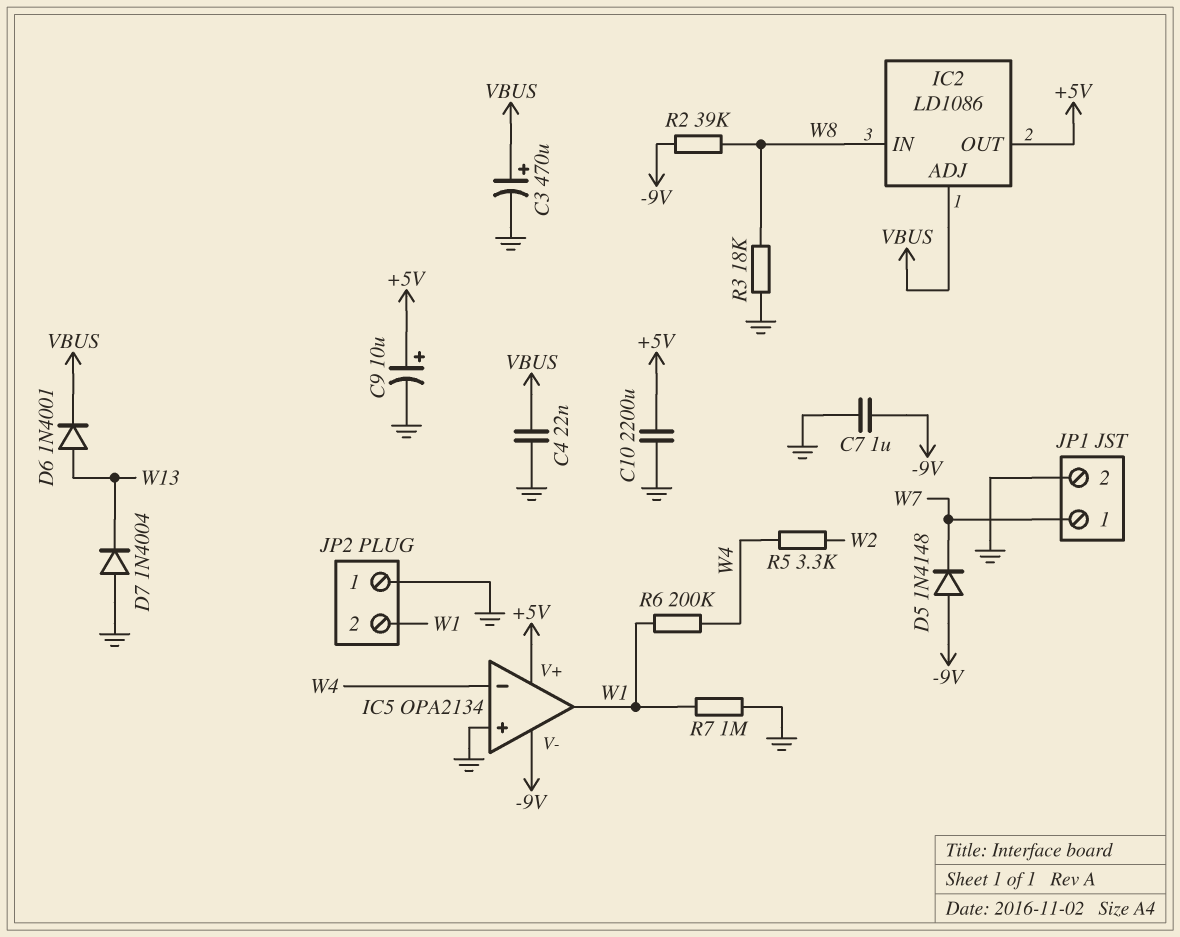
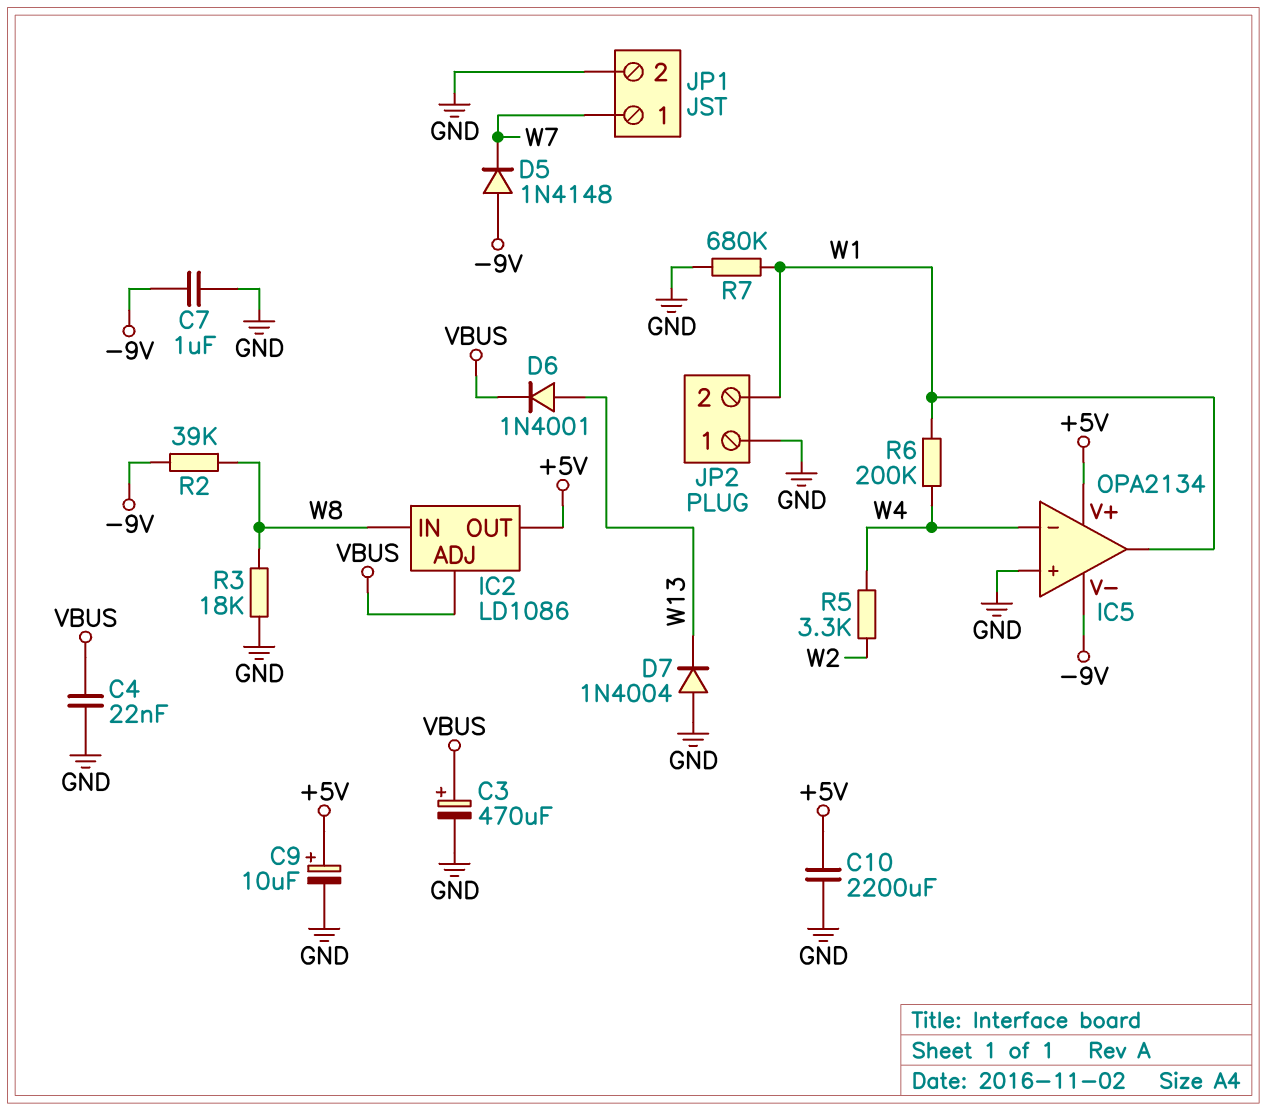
R7: 1M (GND, W1) -> 680k (GND, W1)

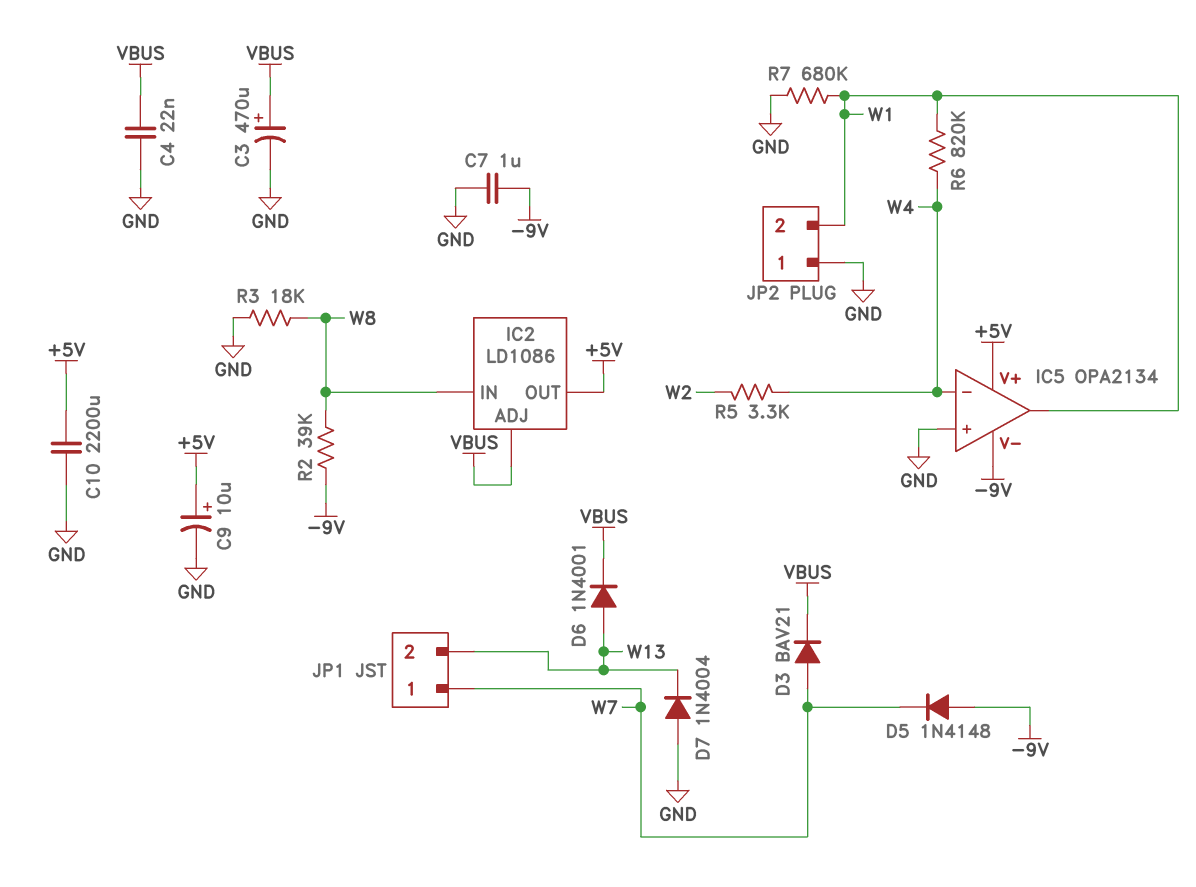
D3: none -> diode BAV21 (A W7, K VBUS)
JP1 pin 2: GND -> W13
R6: 200k (W1, W4) -> 820k (W1, W4)

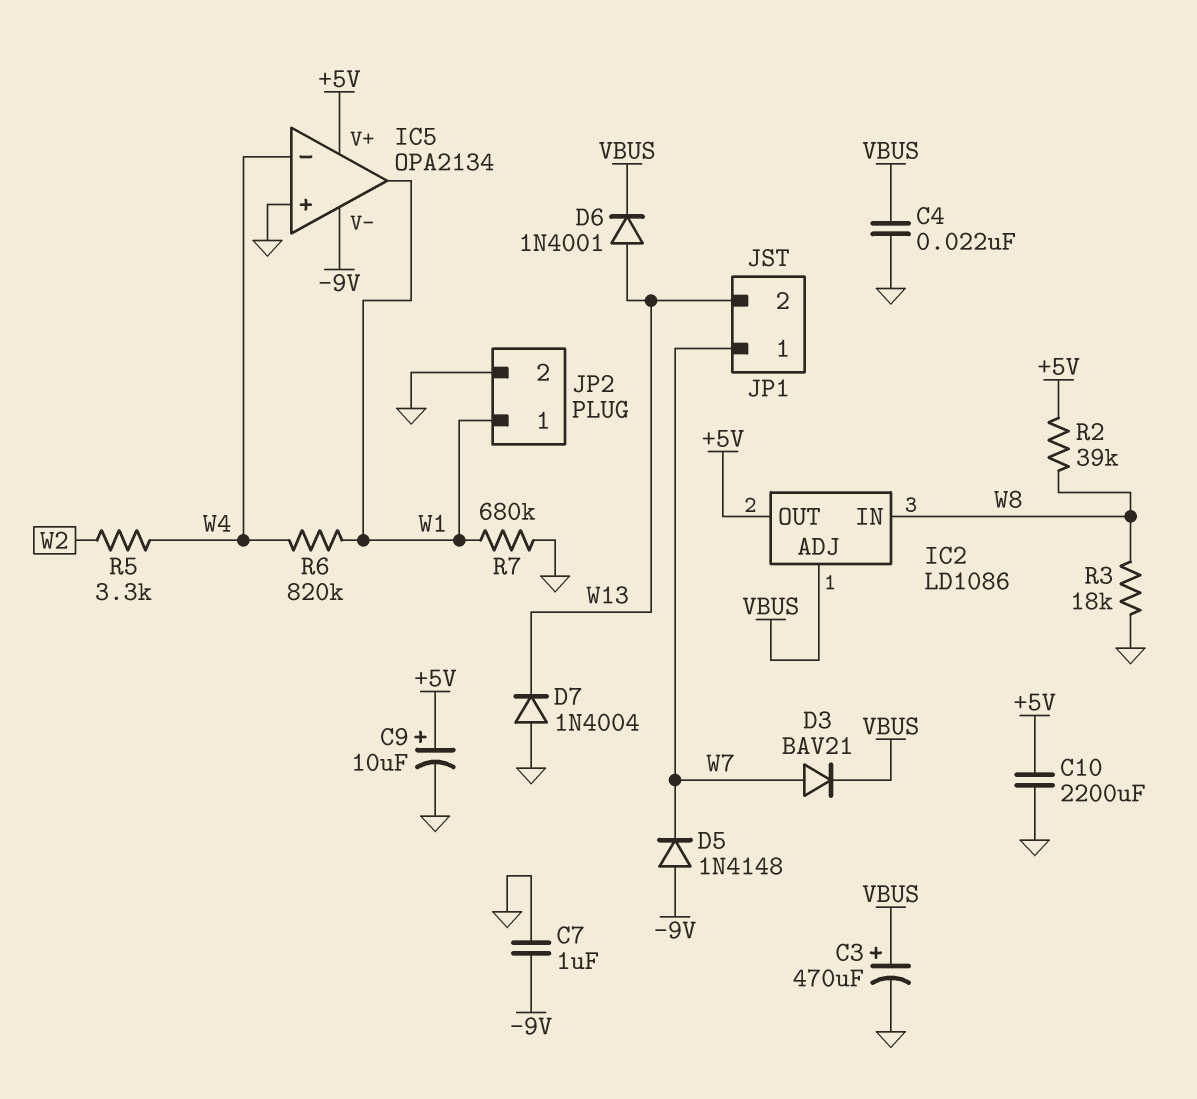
JP2 pin 1: GND -> W1
JP2 pin 2: W1 -> GND
R2: 39k (-9V, W8) -> 39k (+5V, W8)

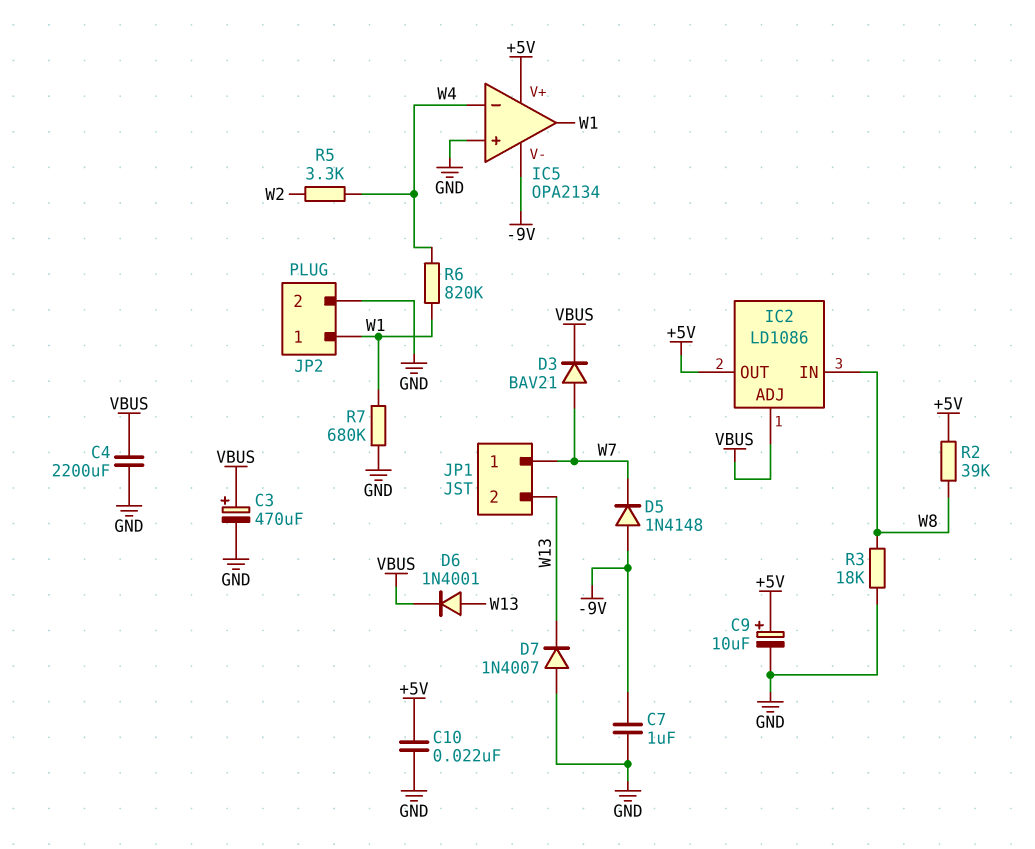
C4: 22nF (GND, VBUS) -> 2200uF (GND, VBUS)
C10: 2200uF (+5V, GND) -> 22nF (+5V, GND)
D7: diode 1N4004 (A GND, K W13) -> diode 1N4007 (A GND, K W13)

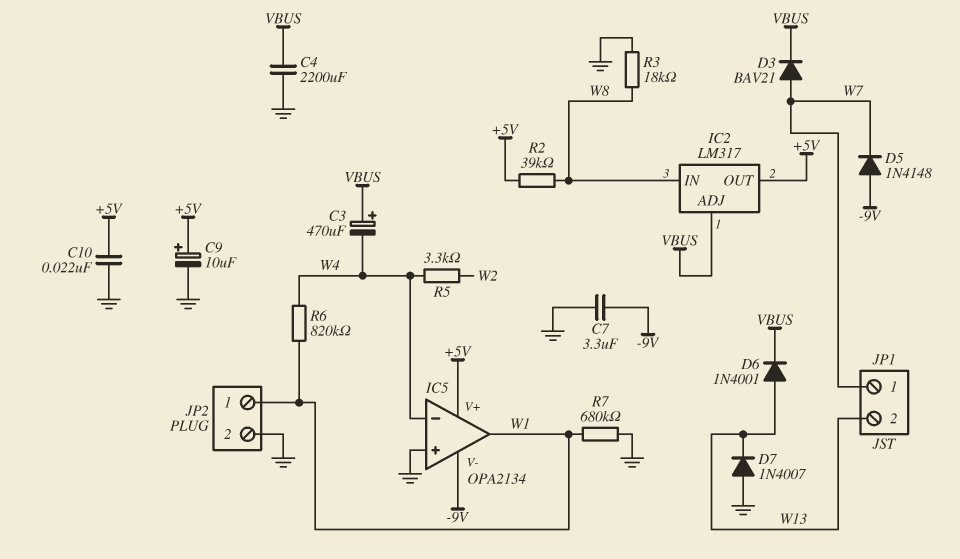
C3: 470uF (plus VBUS, minus GND) -> 470uF (plus VBUS, minus W4)
C7: 1uF (-9V, GND) -> 3.3uF (-9V, GND)
IC2: LD1086 -> LM317

